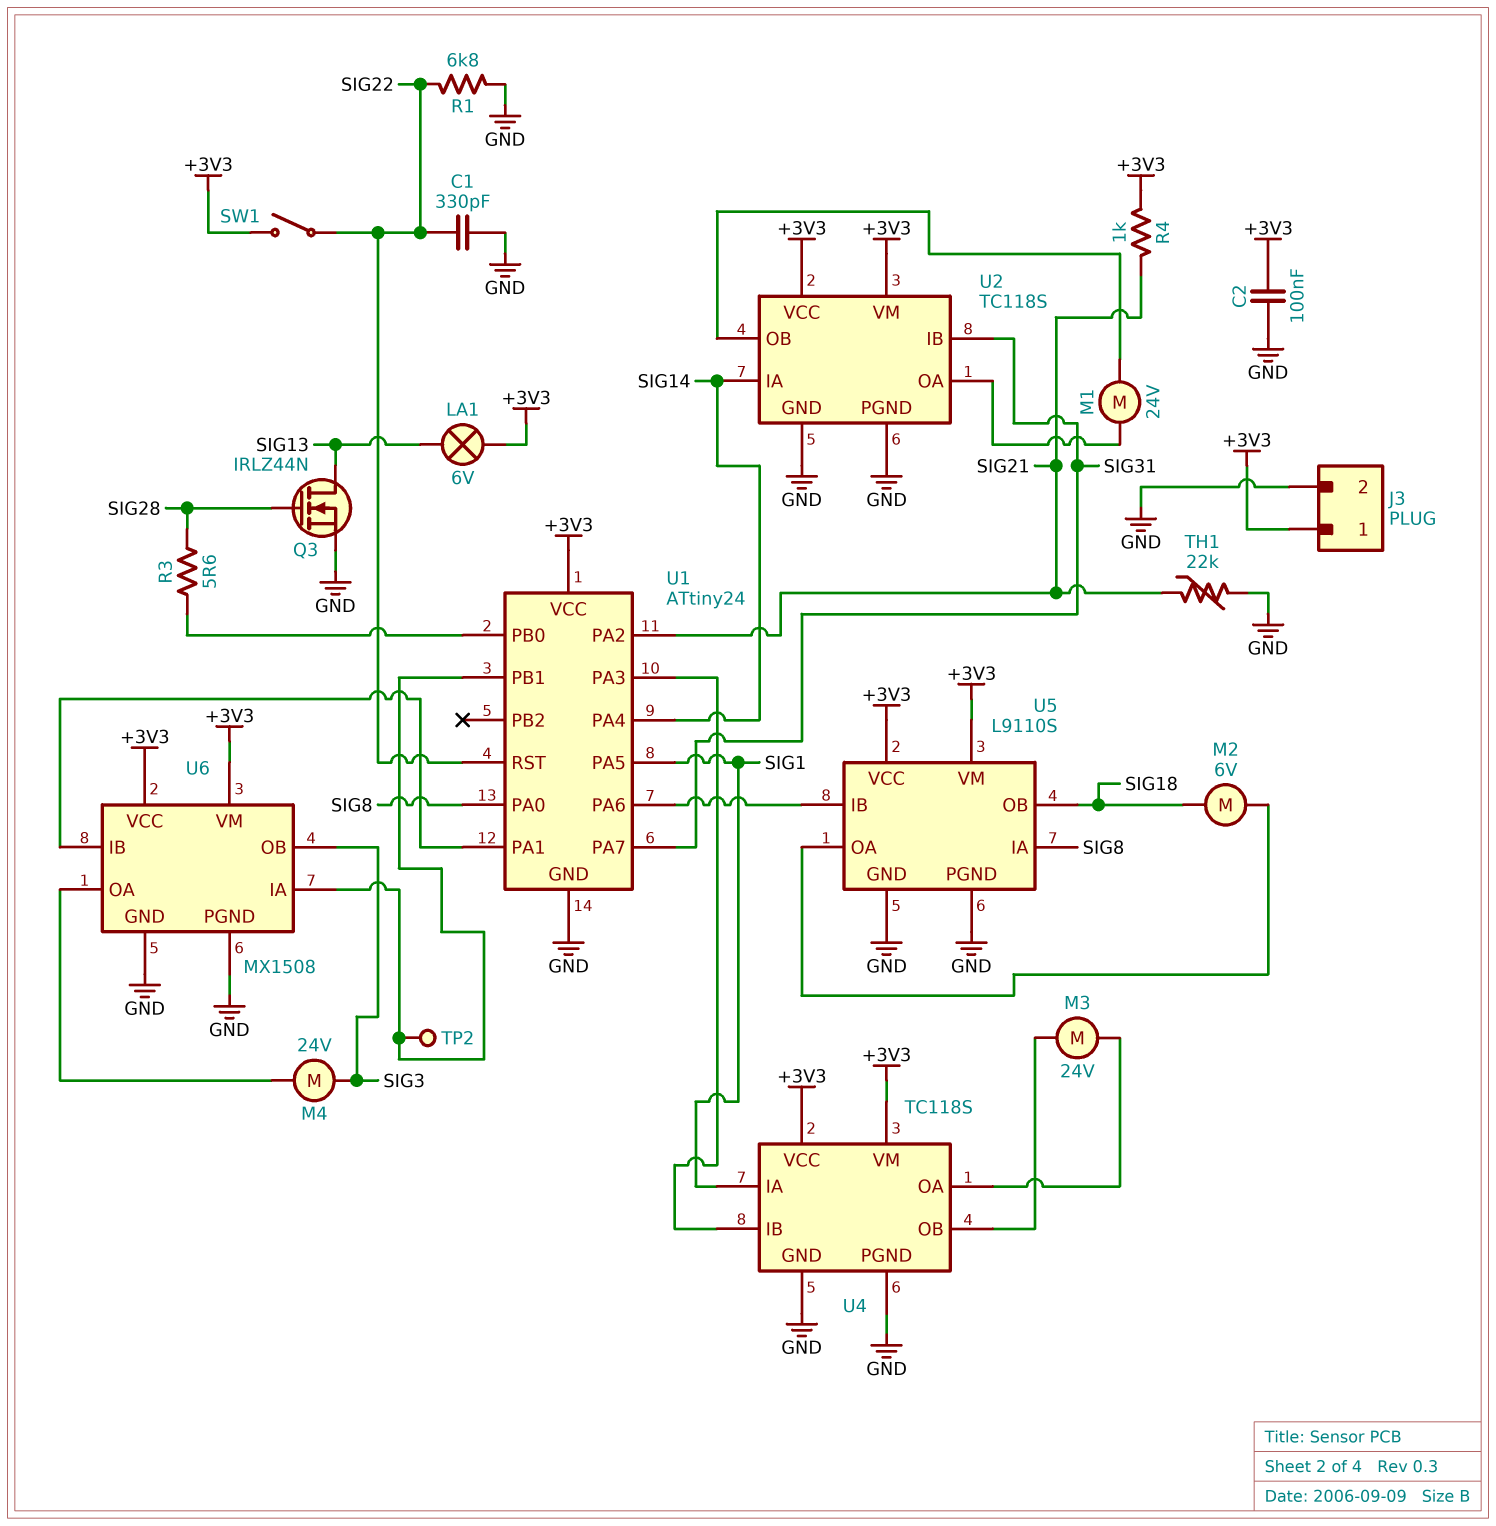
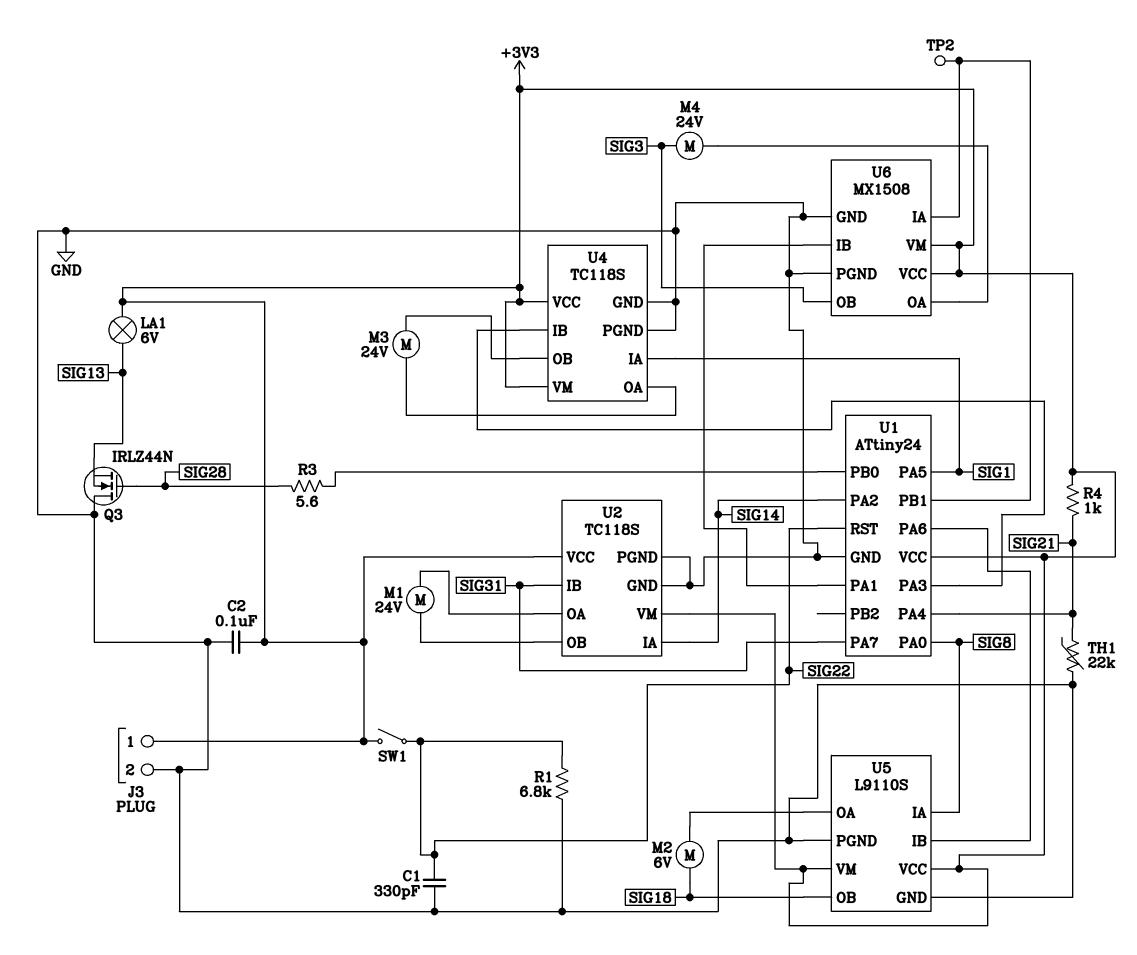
Q3: NMOS IRLZ44N (G SIG28, D SIG13, S GND) -> NMOS IRLZ44N (G SIG28, D GND, S SIG13)
U1 pin PA2: SIG21 -> SIG14
U1 pin PA4: SIG14 -> SIG21

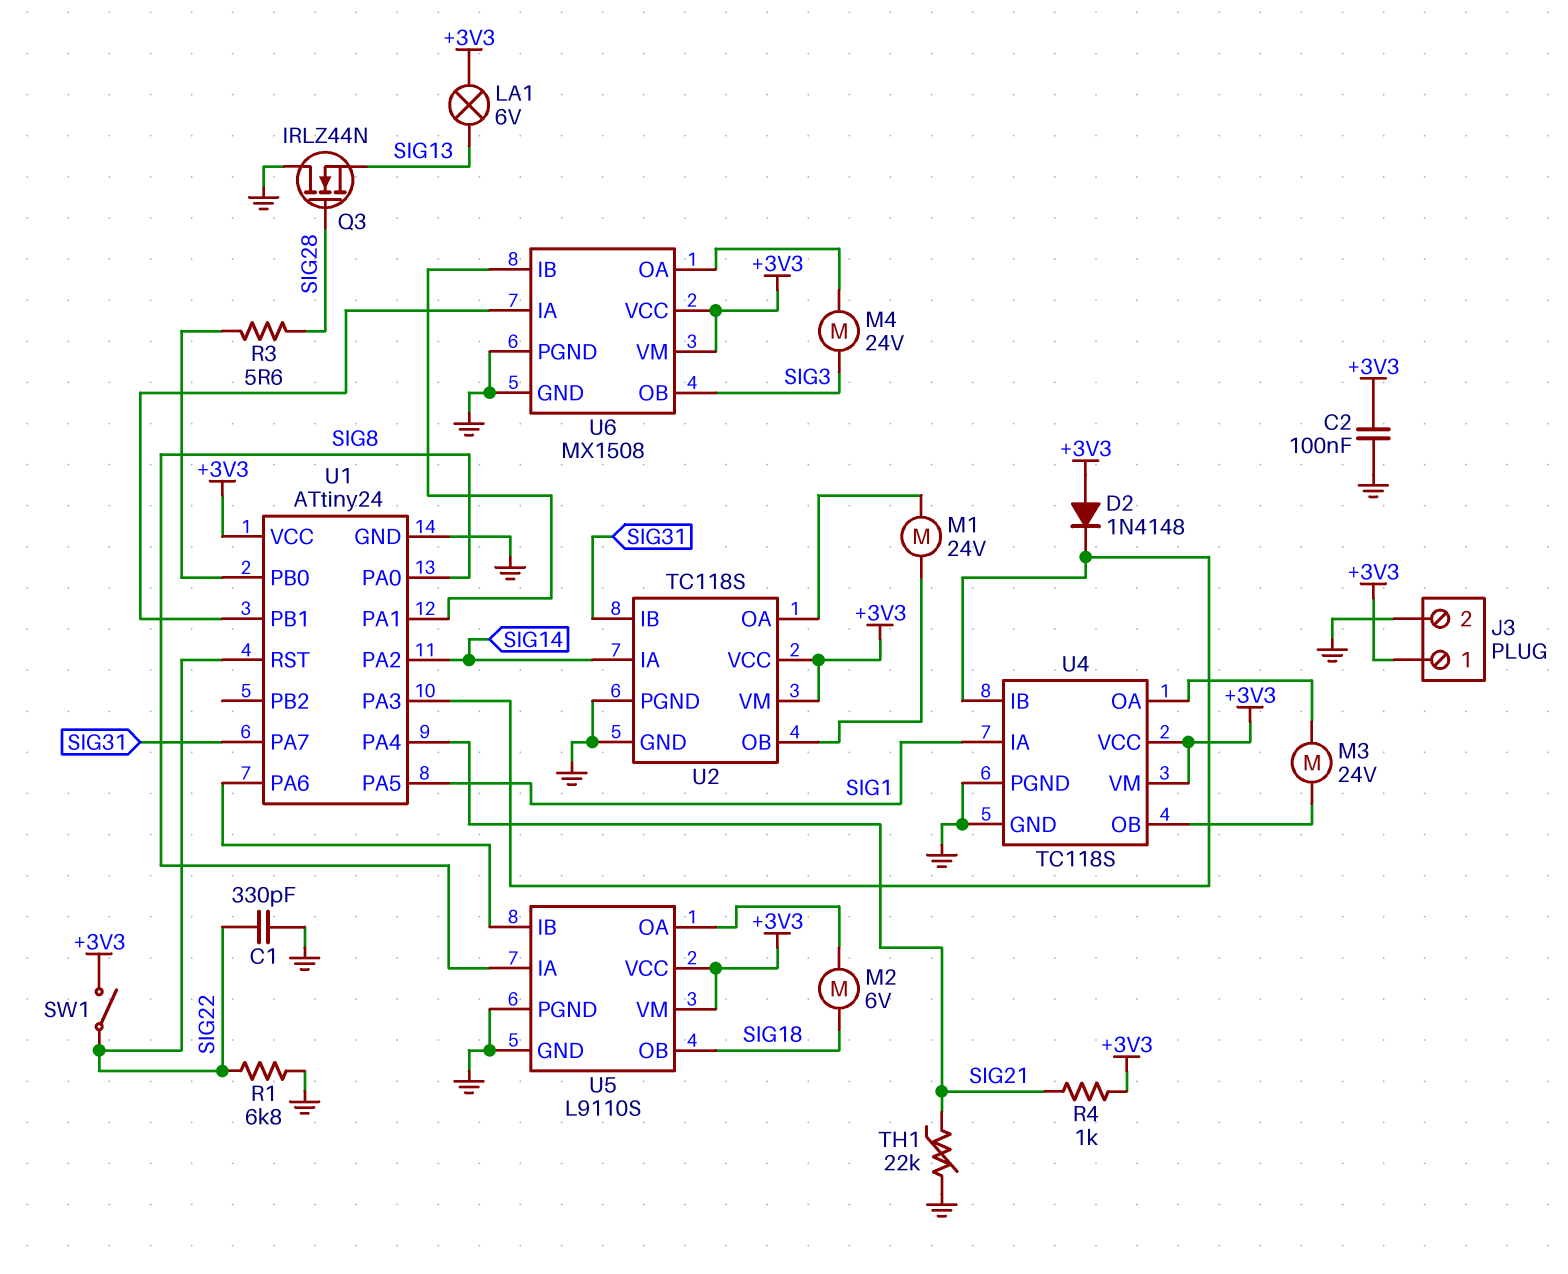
D2: none -> diode 1N4148 (A +3V3, K U1/PA3)
TP2: test point (U1/PB1) -> none

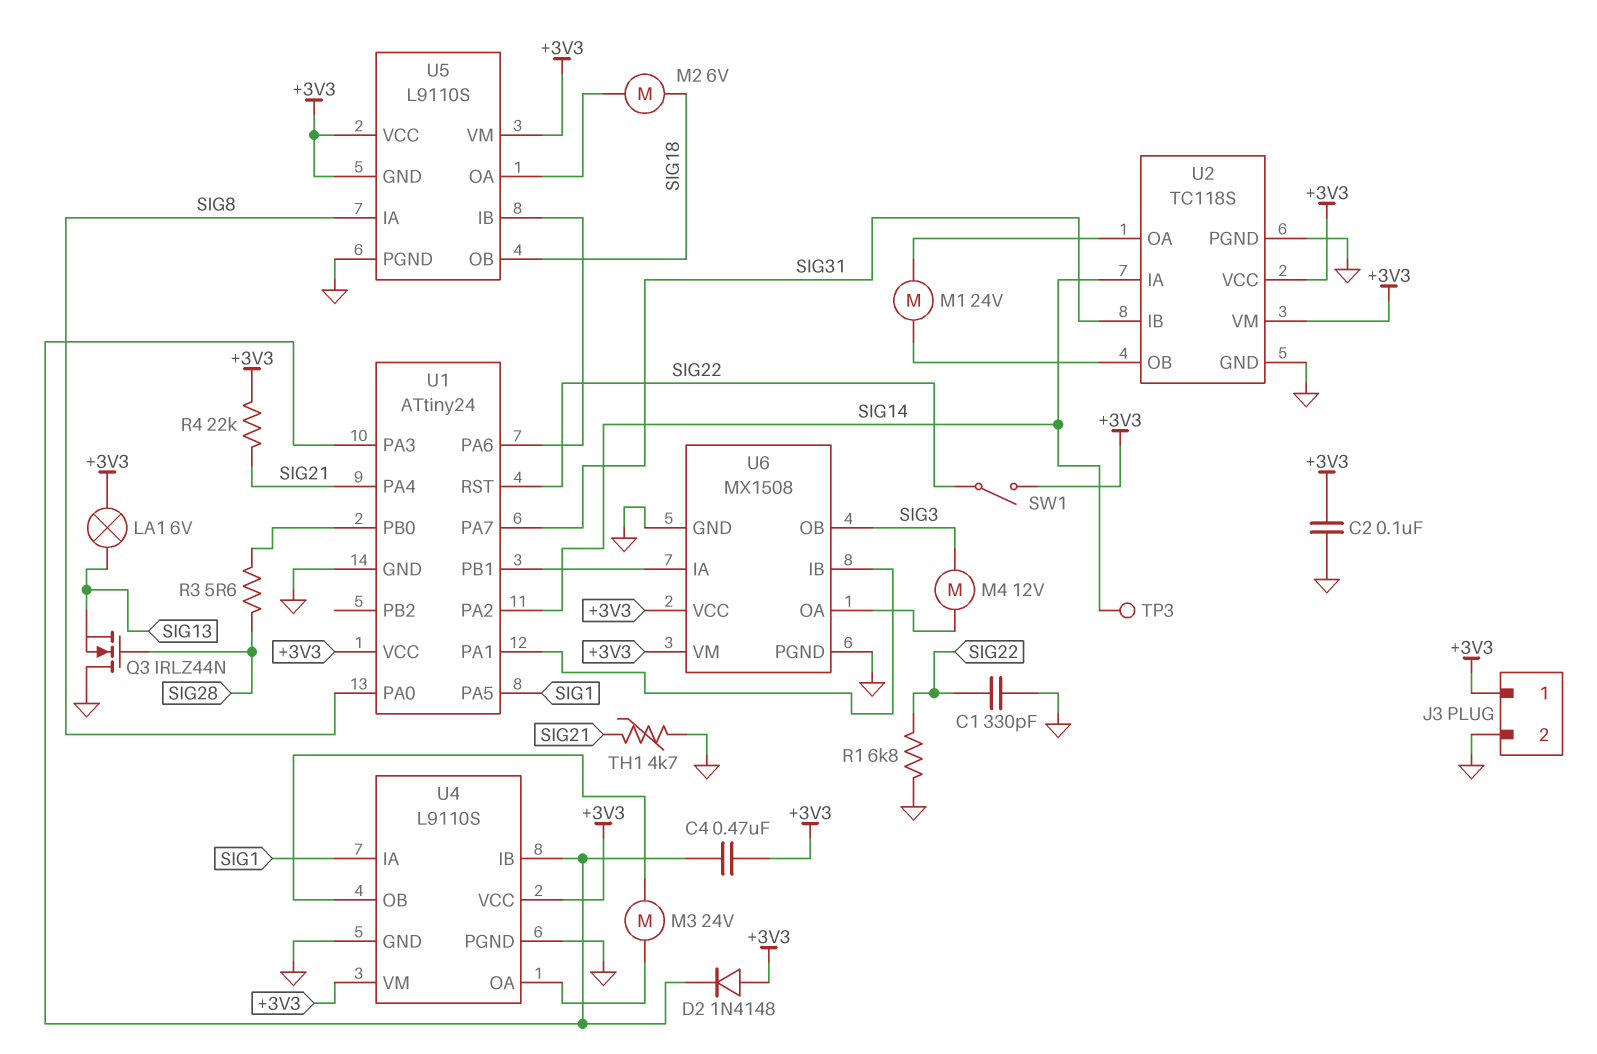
C4: none -> 470nF (+3V3, U1/PA3)
M4: motor 24V (SIG3, U6/OA) -> motor 12V (SIG3, U6/OA)
R4: 1k (+3V3, SIG21) -> 22k (+3V3, SIG21)
TH1: 22k (GND, SIG21) -> 4.7k (GND, SIG21)
TP3: none -> test point (SIG14)
U4: TC118S -> L9110S
U5 pin GND: GND -> +3V3

